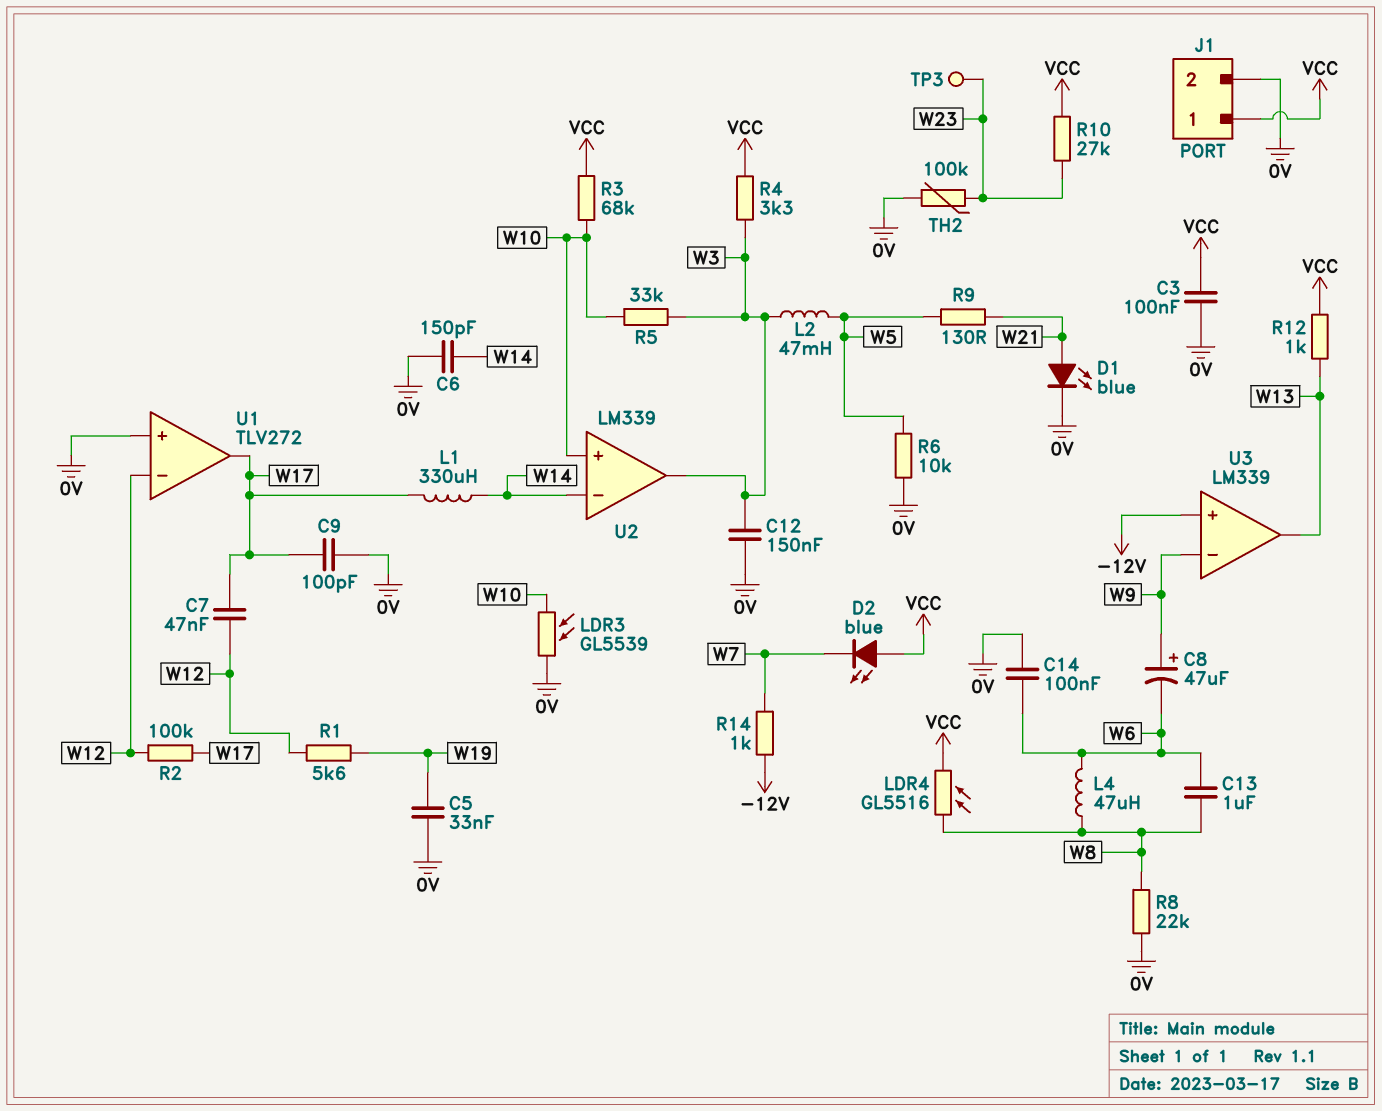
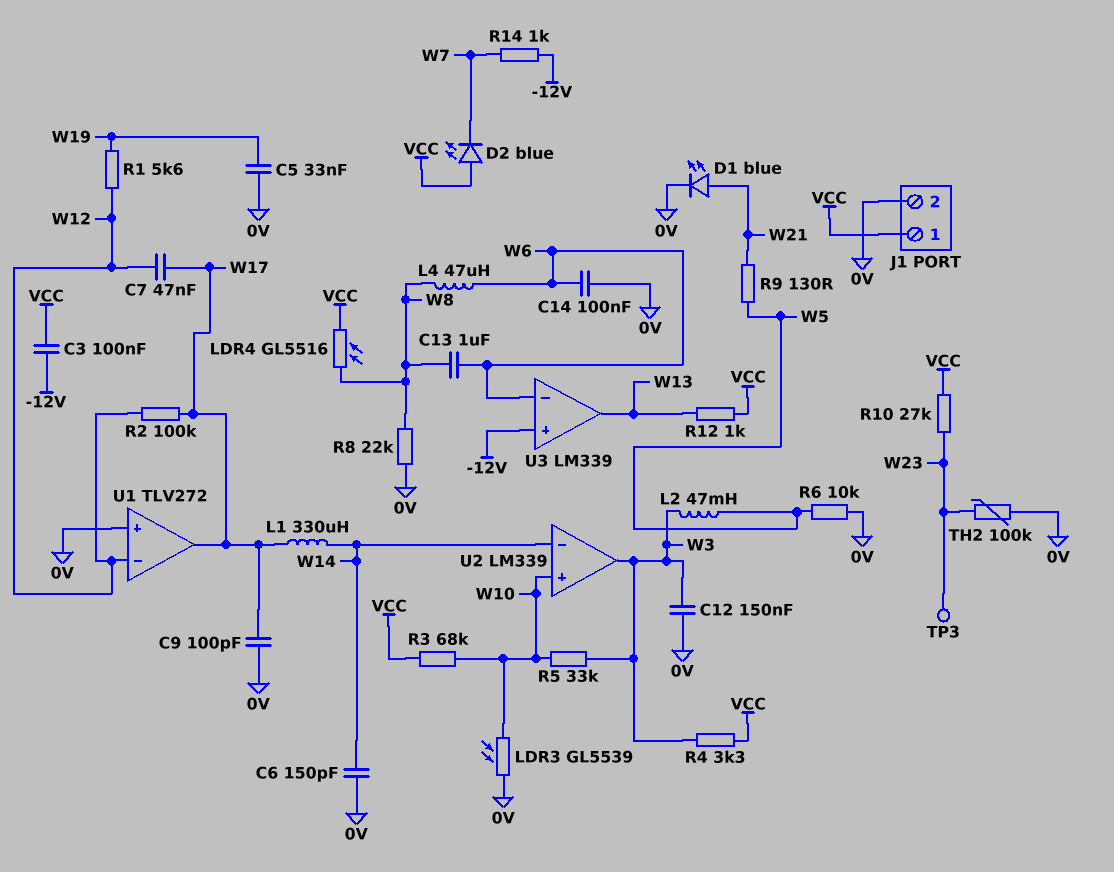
C3: 100nF (0V, VCC) -> 100nF (-12V, VCC)
C8: 47uF (plus W9, minus W6) -> none
U3 pin in-: W9 -> W6

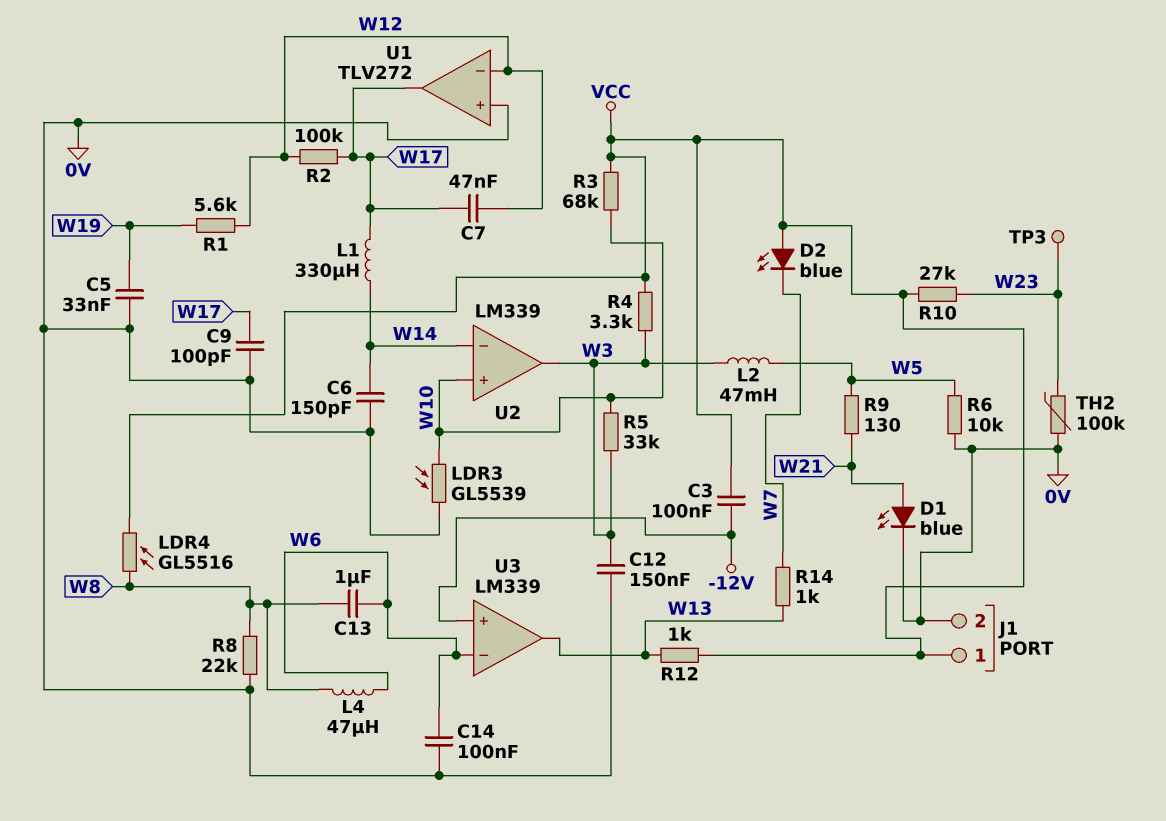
R14: 1k (-12V, W7) -> 1k (W7, W13)

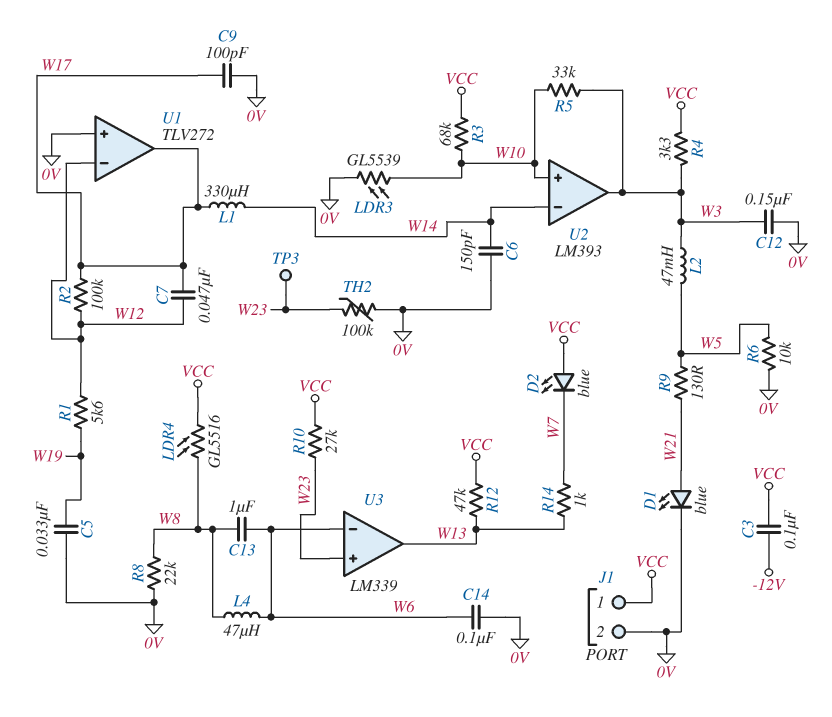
R12: 1k (VCC, W13) -> 47k (VCC, W13)
U2: LM339 -> LM393
U3 pin in+: -12V -> W23

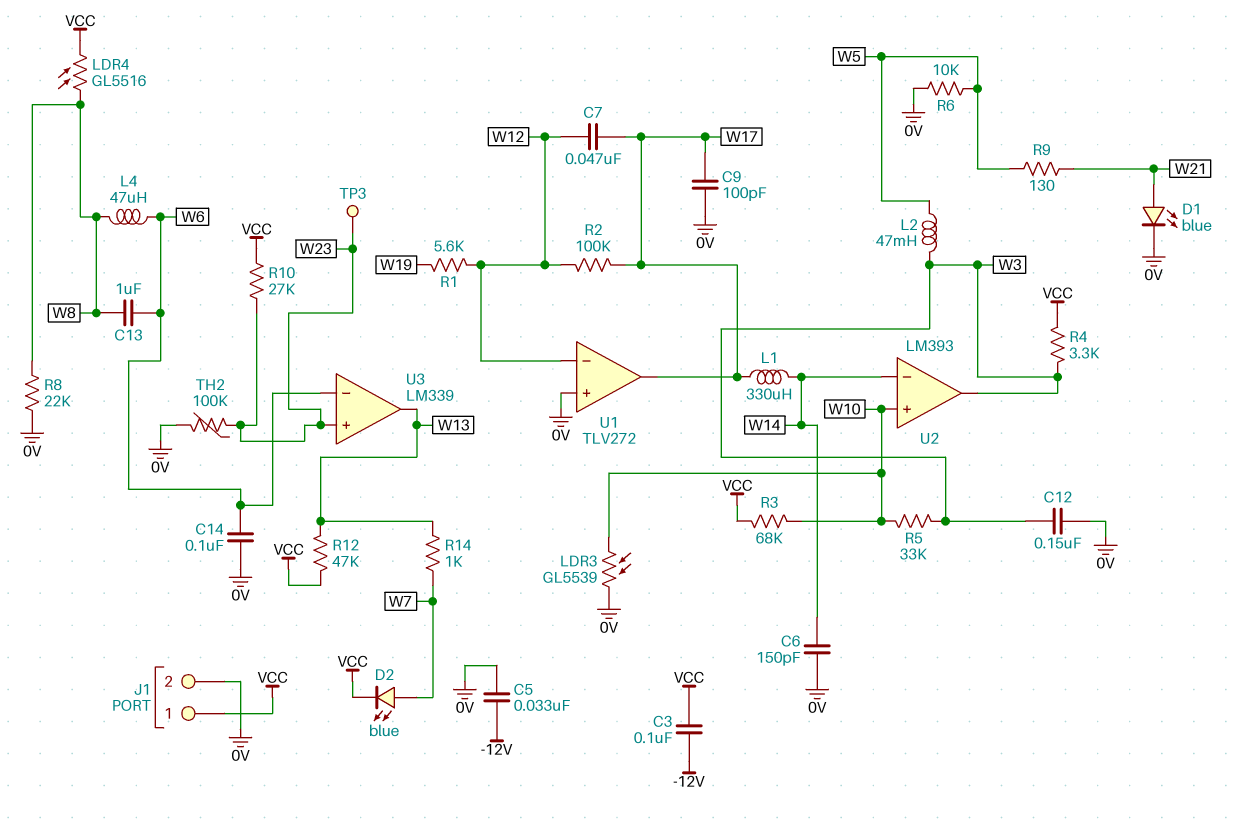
C5: 33nF (0V, W19) -> 33nF (-12V, 0V)
D2: LED blue (A VCC, K W7) -> LED blue (A W7, K VCC)

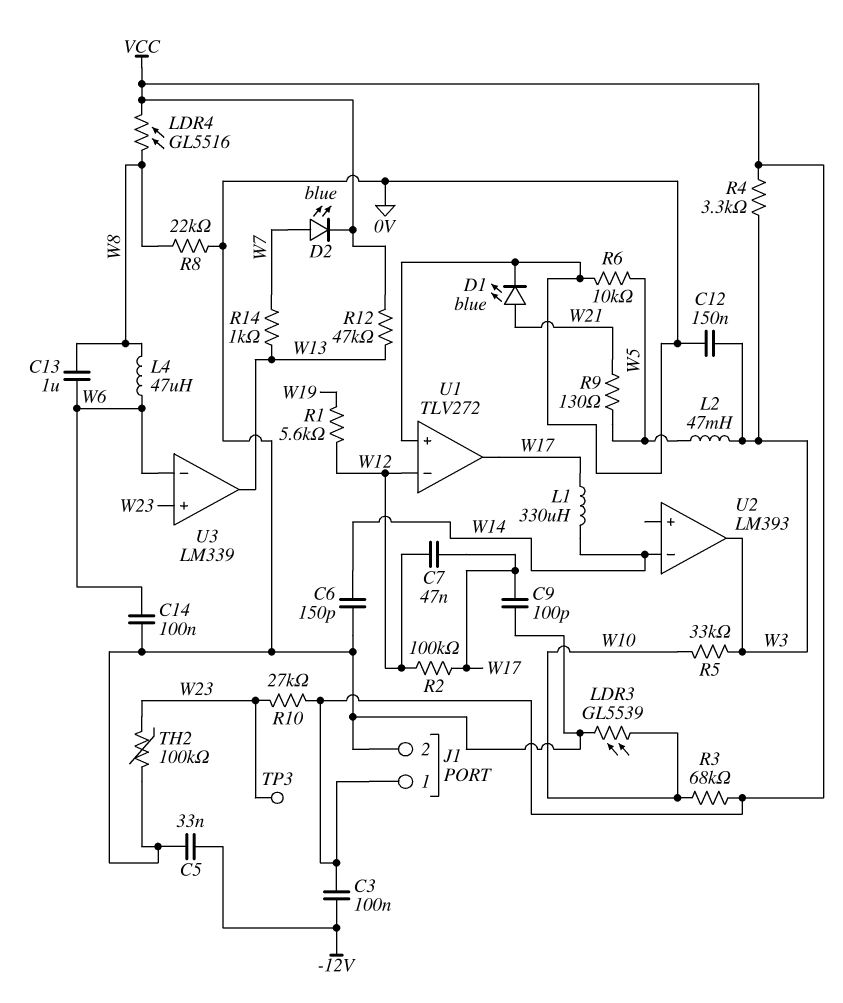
U2 pin in+: W10 -> none

